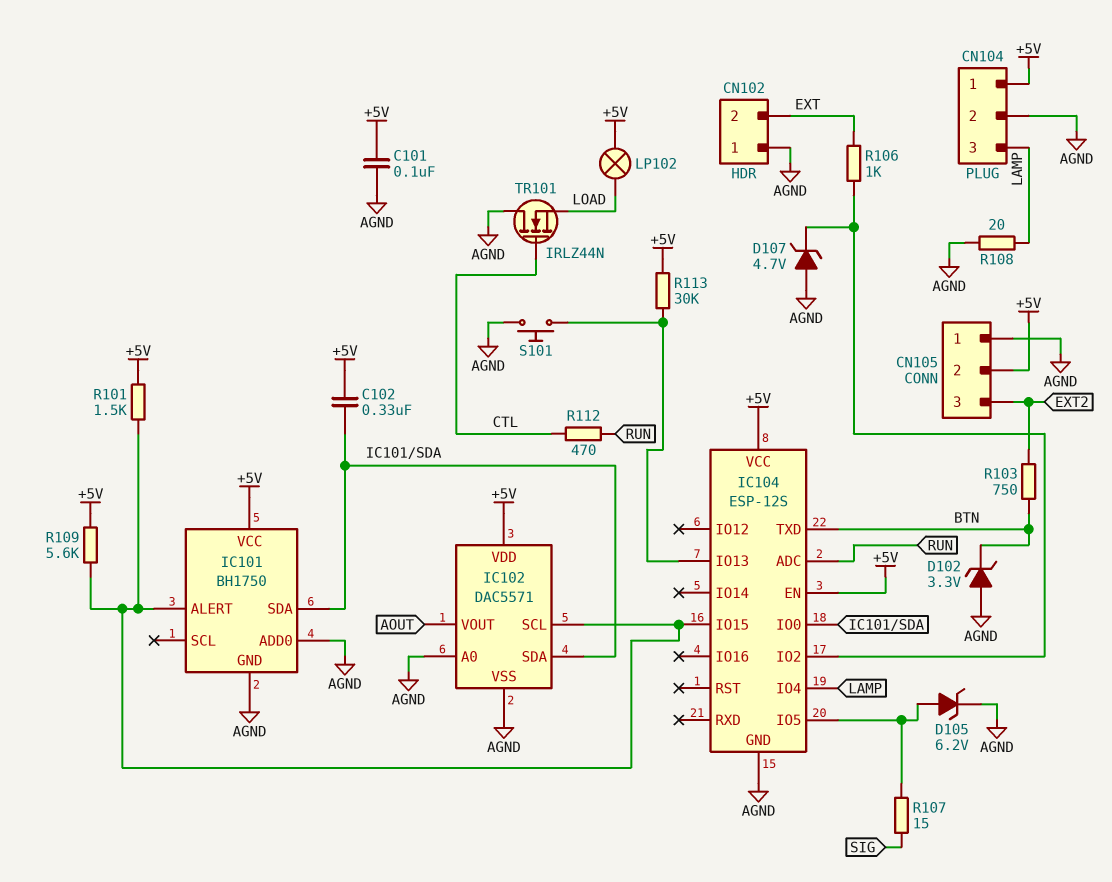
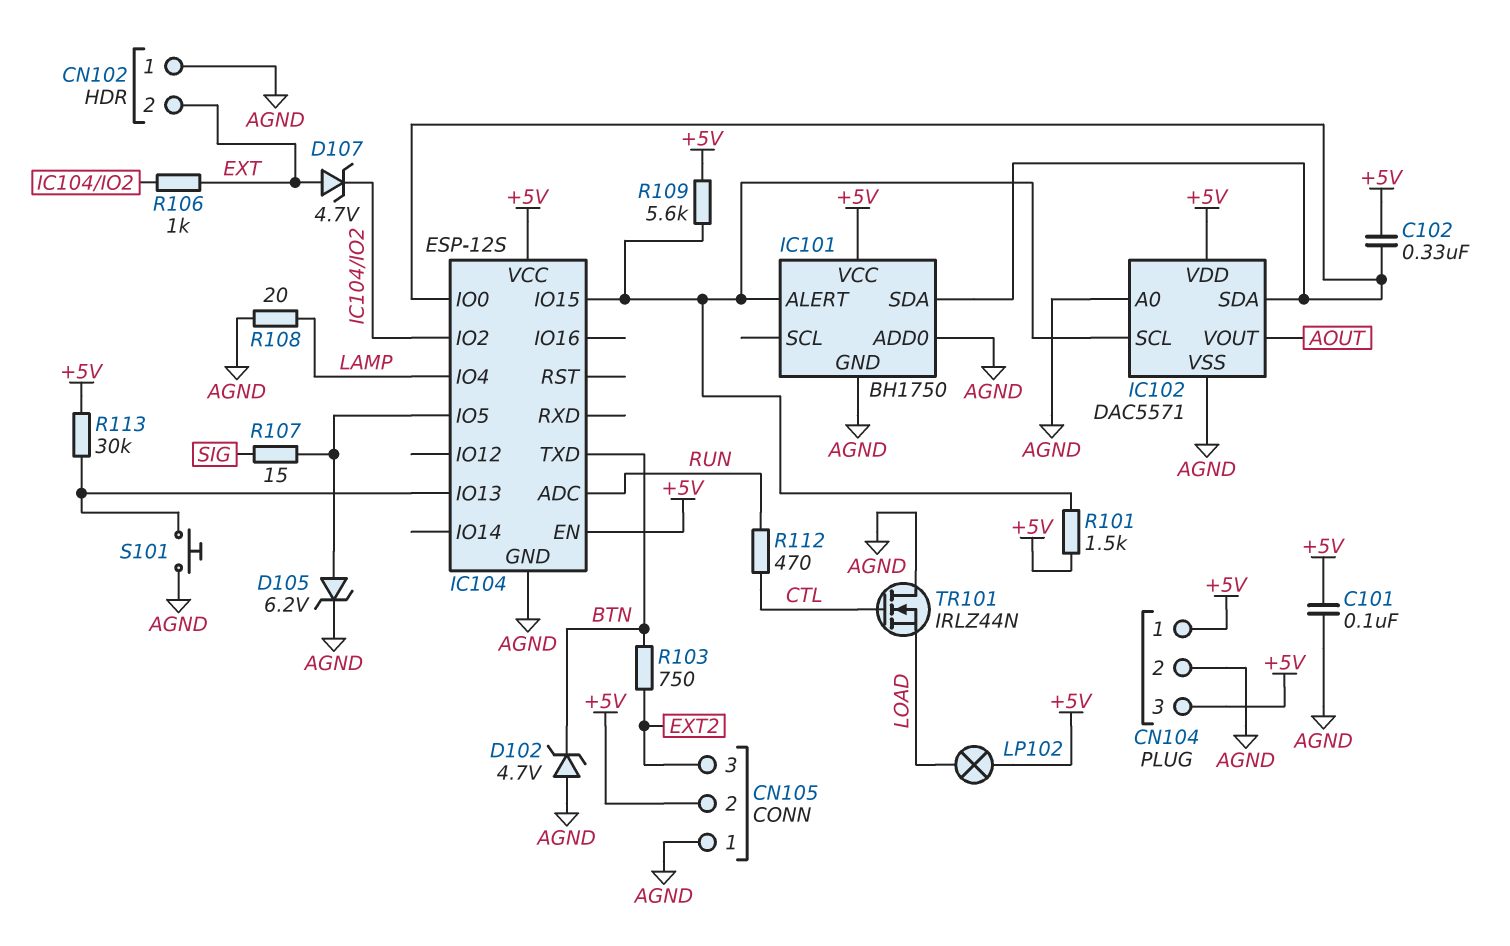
CN104 pin 3: LAMP -> +5V
D102: zener 3.3V (A AGND, K BTN) -> zener 4.7V (A AGND, K BTN)
D107: zener 4.7V (A AGND, K IC104/IO2) -> zener 4.7V (A EXT, K IC104/IO2)

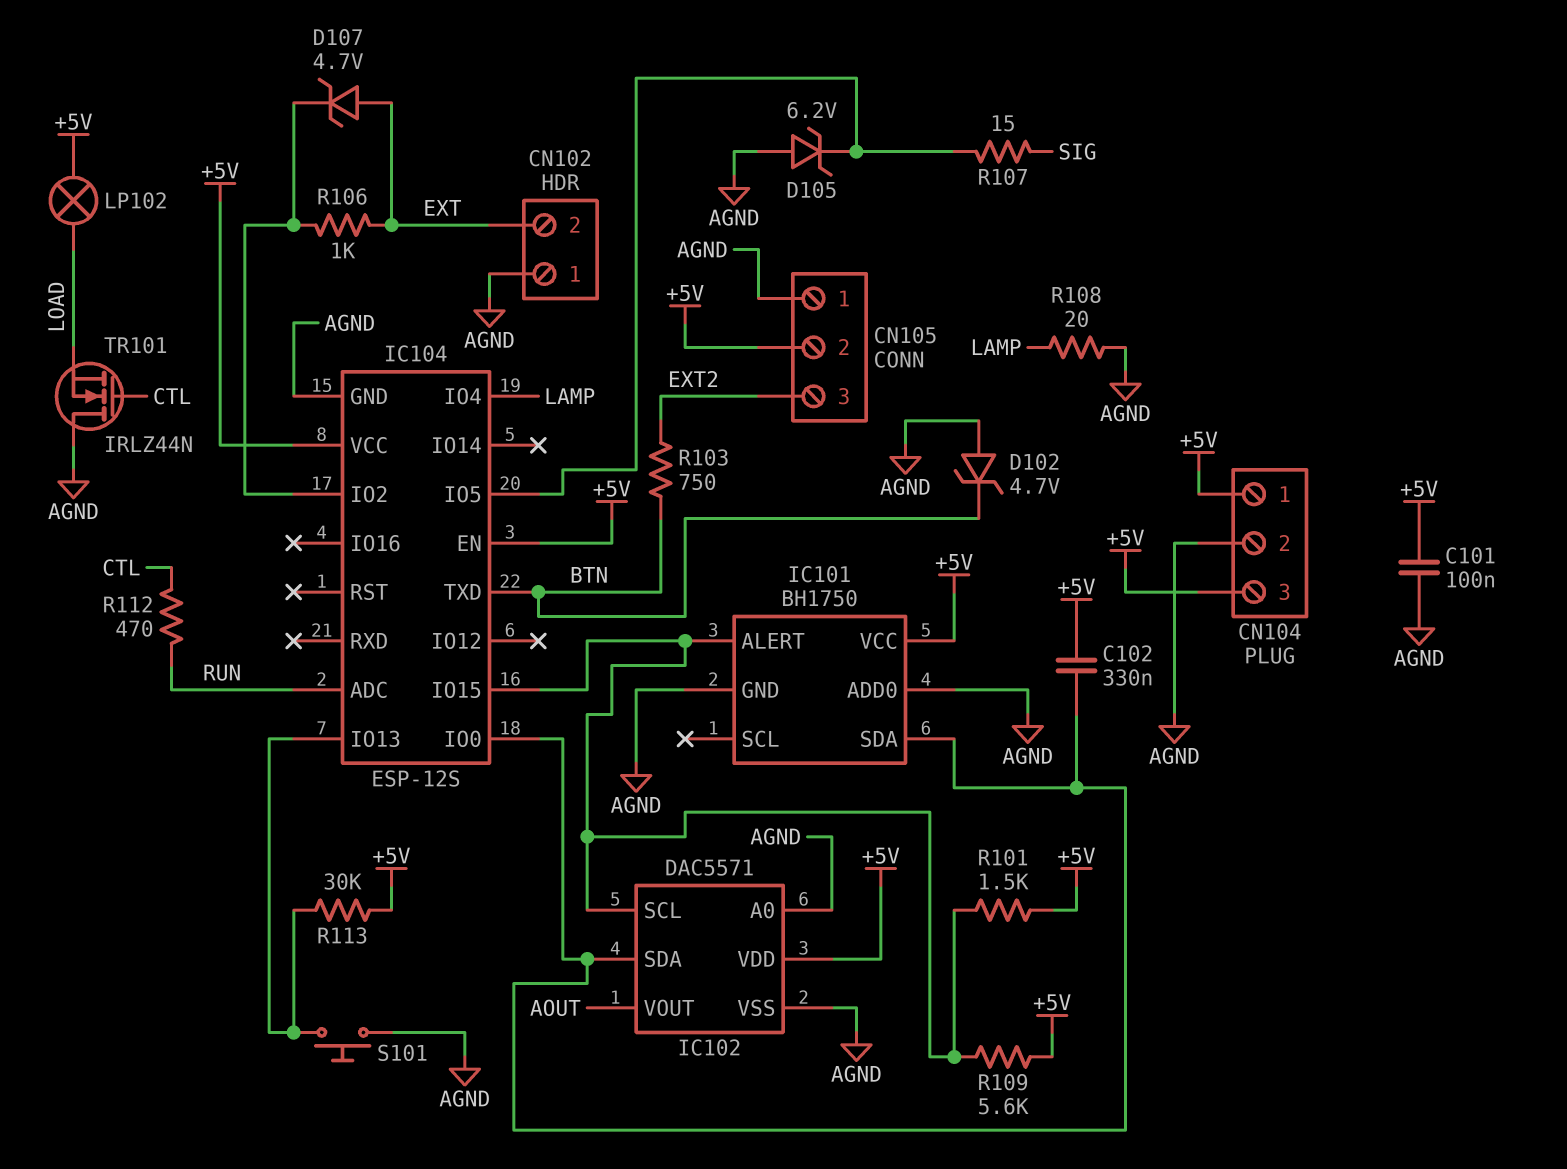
D105: zener 6.2V (A IC104/IO5, K AGND) -> zener 6.2V (A AGND, K IC104/IO5)

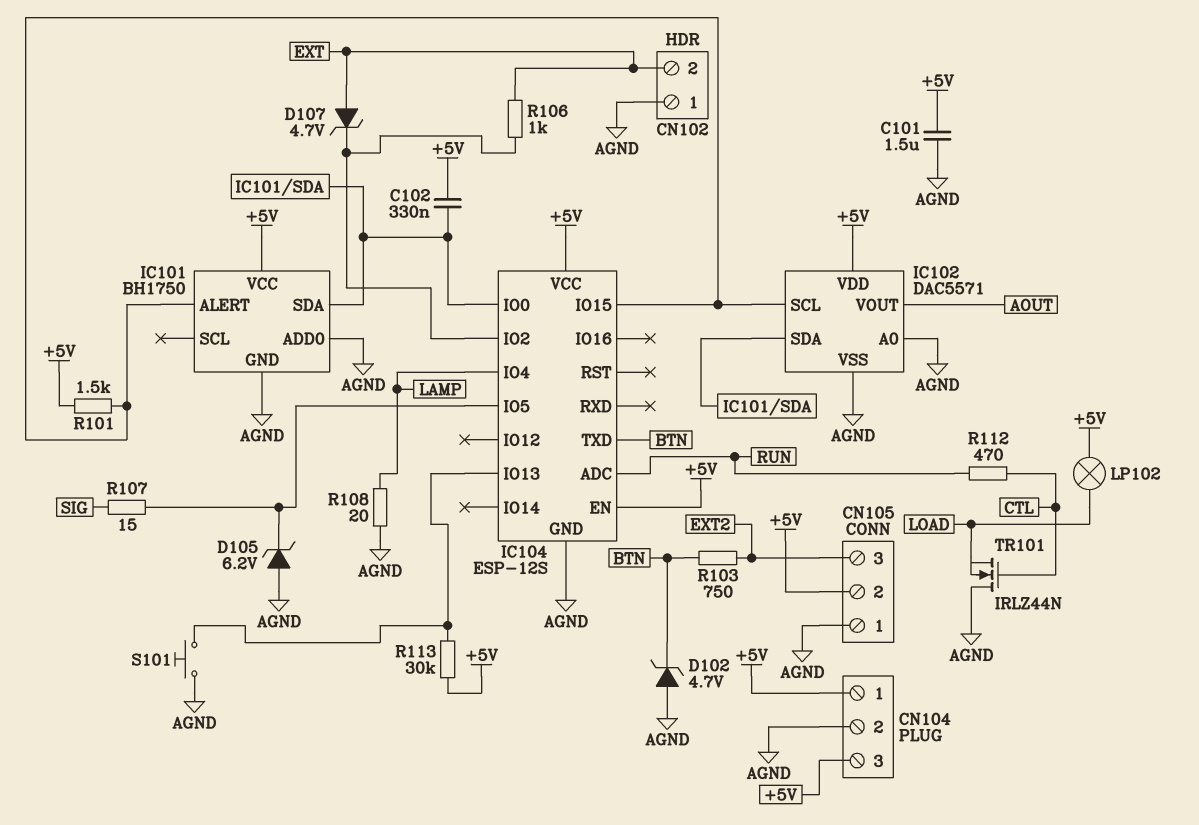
C101: 100nF (+5V, AGND) -> 1.5uF (+5V, AGND)
R109: 5.6k (+5V, IC101/ALERT) -> none

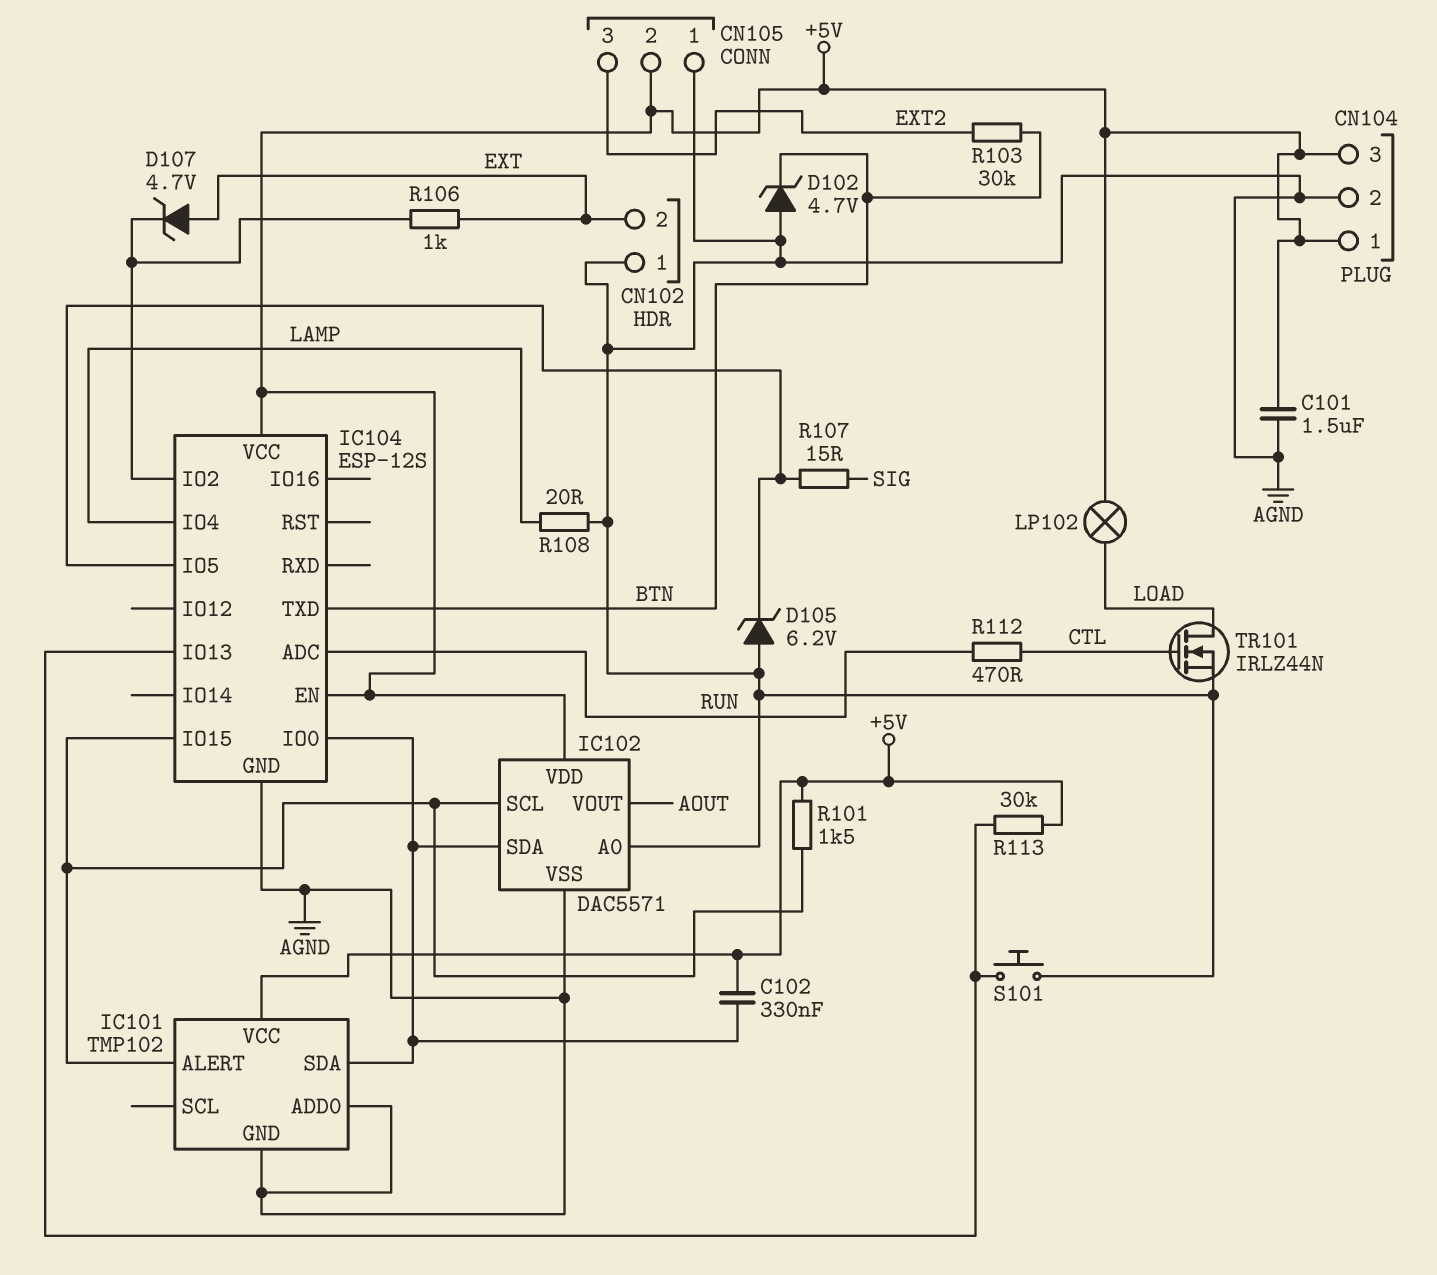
IC101: BH1750 -> TMP102
R103: 750 (BTN, EXT2) -> 30k (BTN, EXT2)
TR101: NMOS IRLZ44N (G CTL, D AGND, S LOAD) -> NMOS IRLZ44N (G CTL, D LOAD, S AGND)

